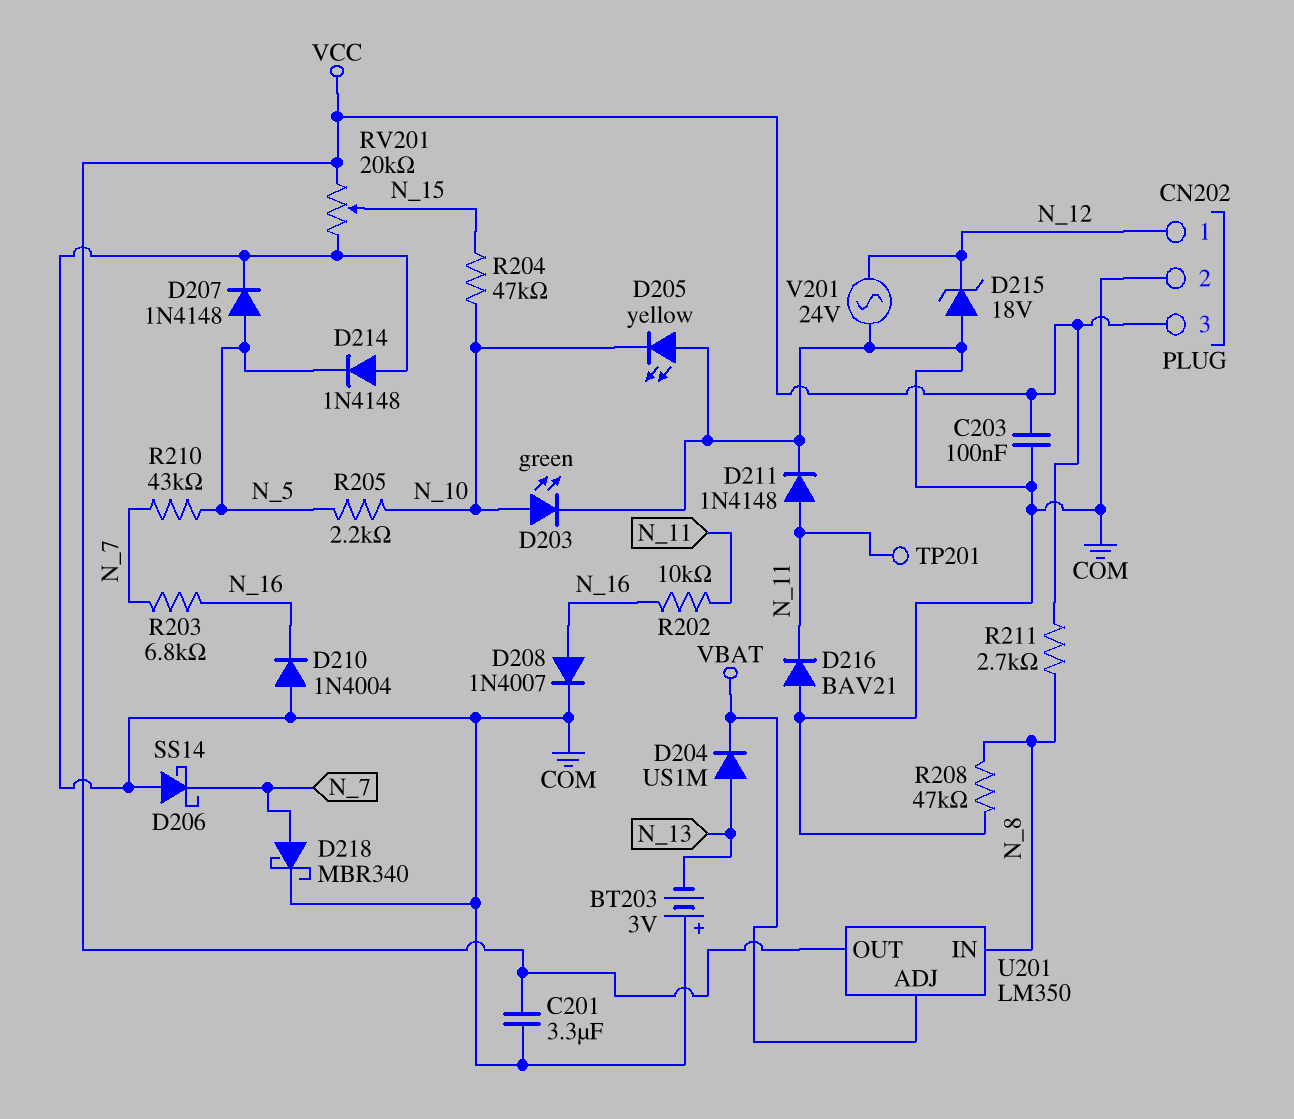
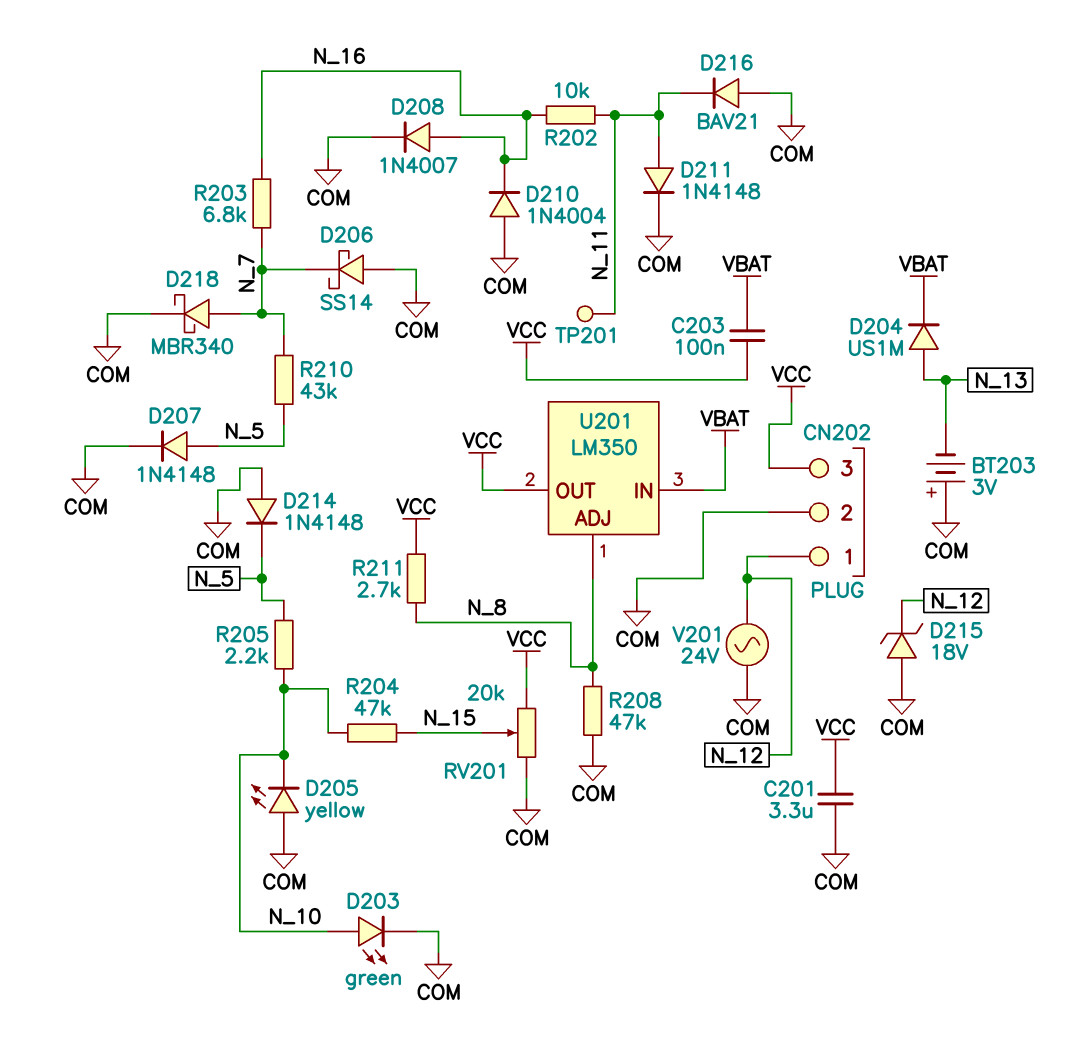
C203: 100nF (COM, VCC) -> 100nF (VBAT, VCC)
U201 pin ADJ: VBAT -> N_8
U201 pin IN: N_8 -> VBAT

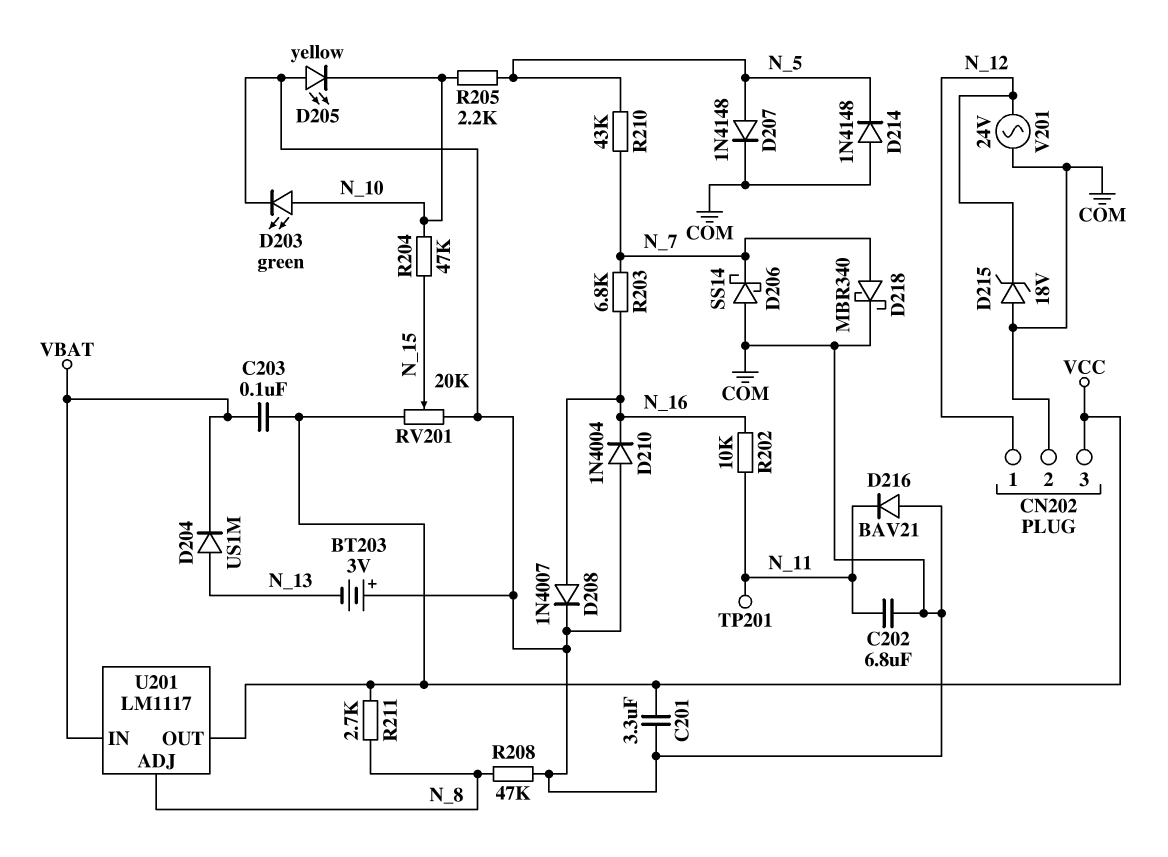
C202: none -> 6.8uF (COM, N_11)
D211: diode 1N4148 (A N_11, K COM) -> none
U201: LM350 -> LM1117

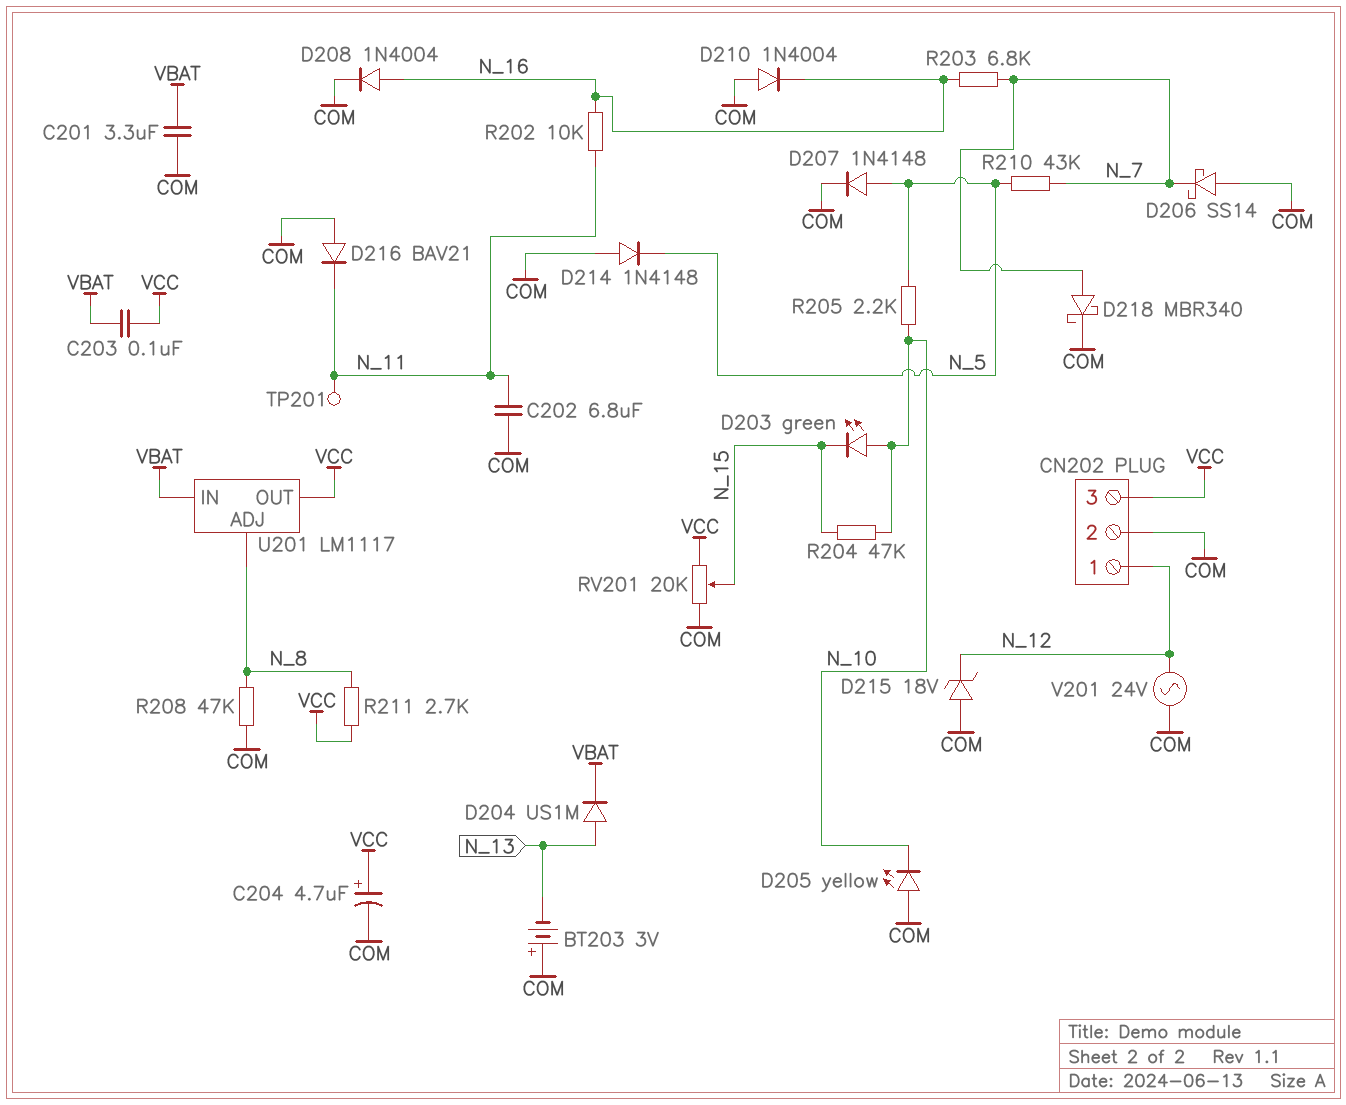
C201: 3.3uF (COM, VCC) -> 3.3uF (COM, VBAT)
C204: none -> 4.7uF (plus VCC, minus COM)
D203: LED green (A N_10, K COM) -> LED green (A N_10, K N_15)
D208: diode 1N4007 (A N_16, K COM) -> diode 1N4004 (A N_16, K COM)

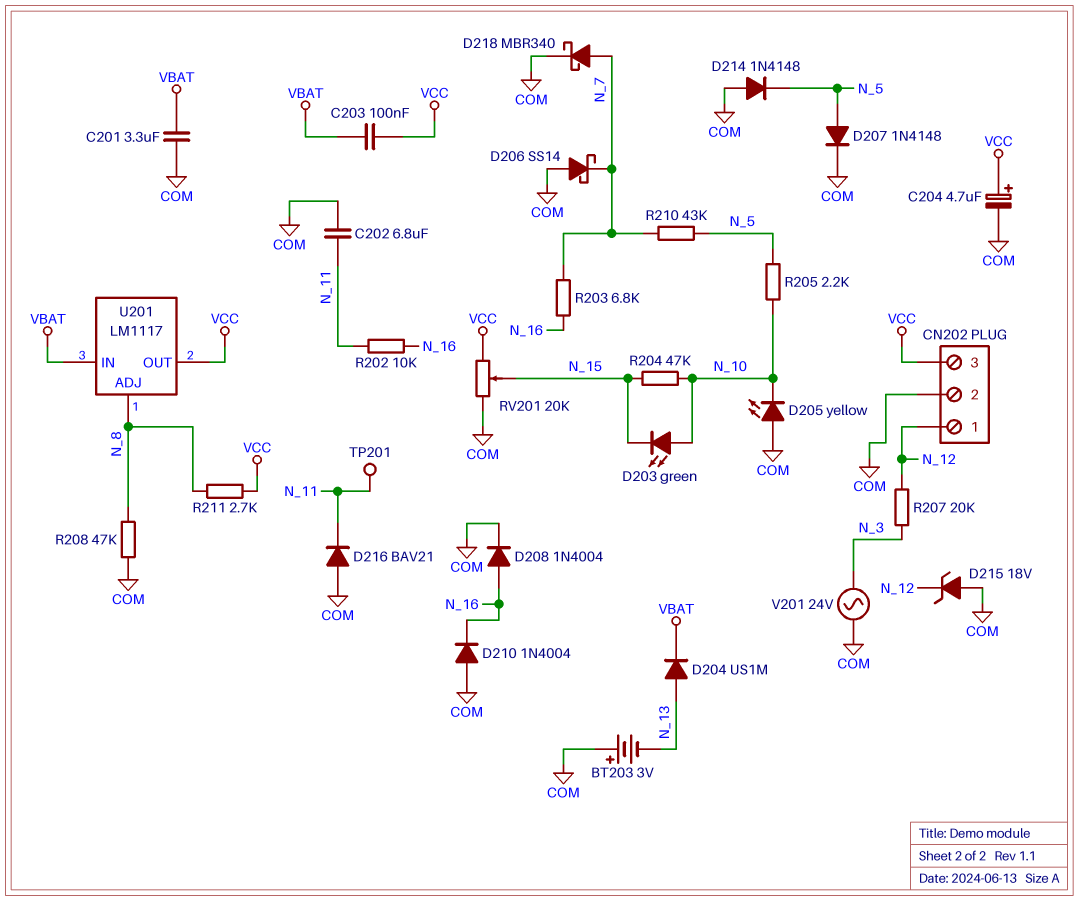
R207: none -> 20k (N_3, N_12)
V201: AC 24V (COM, N_12) -> AC 24V (COM, N_3)

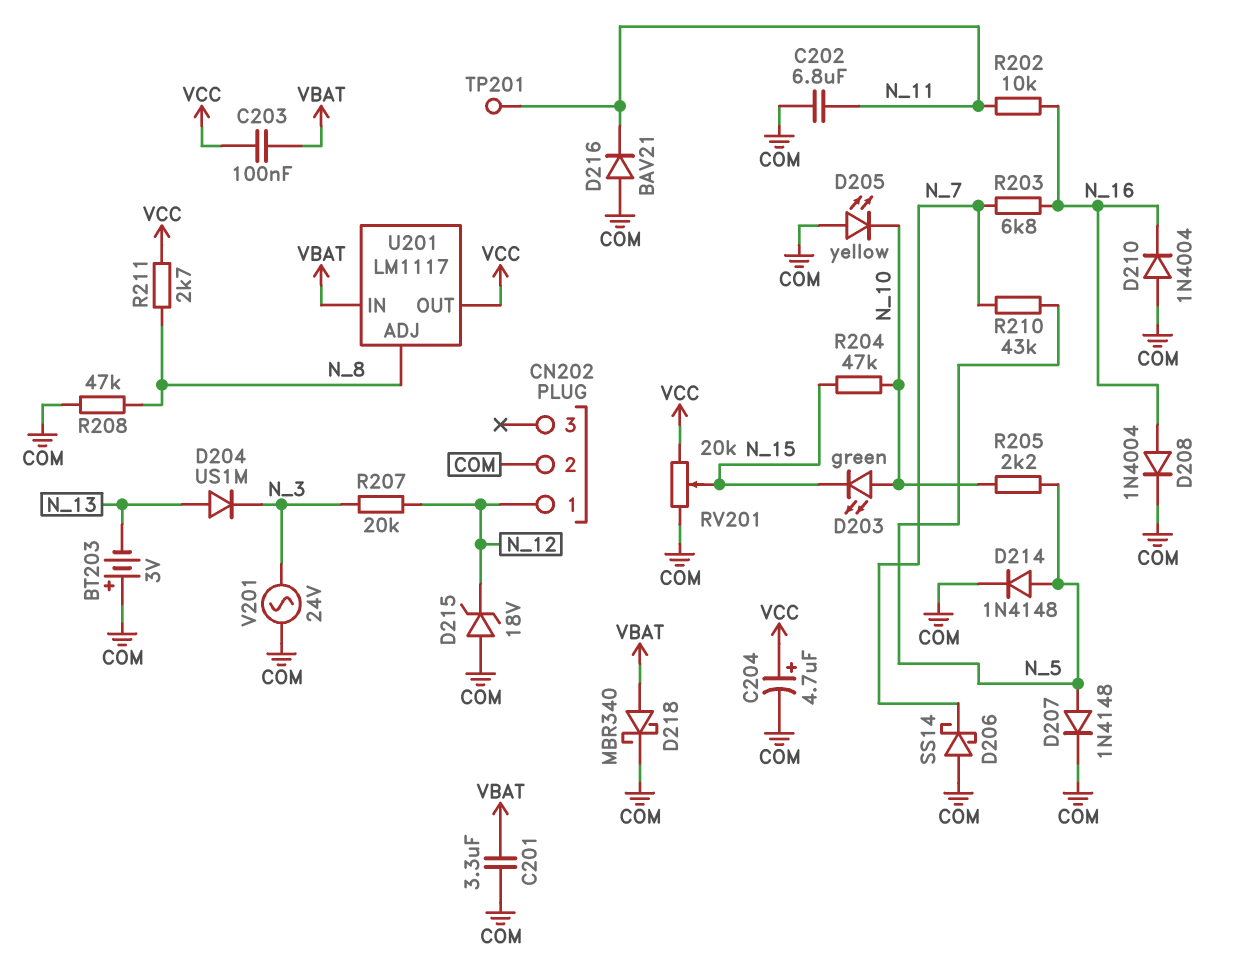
CN202 pin 3: VCC -> none
D204: diode US1M (A N_13, K VBAT) -> diode US1M (A N_13, K N_3)
D214: diode 1N4148 (A COM, K N_5) -> diode 1N4148 (A N_5, K COM)
D218: schottky MBR340 (A N_7, K COM) -> schottky MBR340 (A VBAT, K COM)

